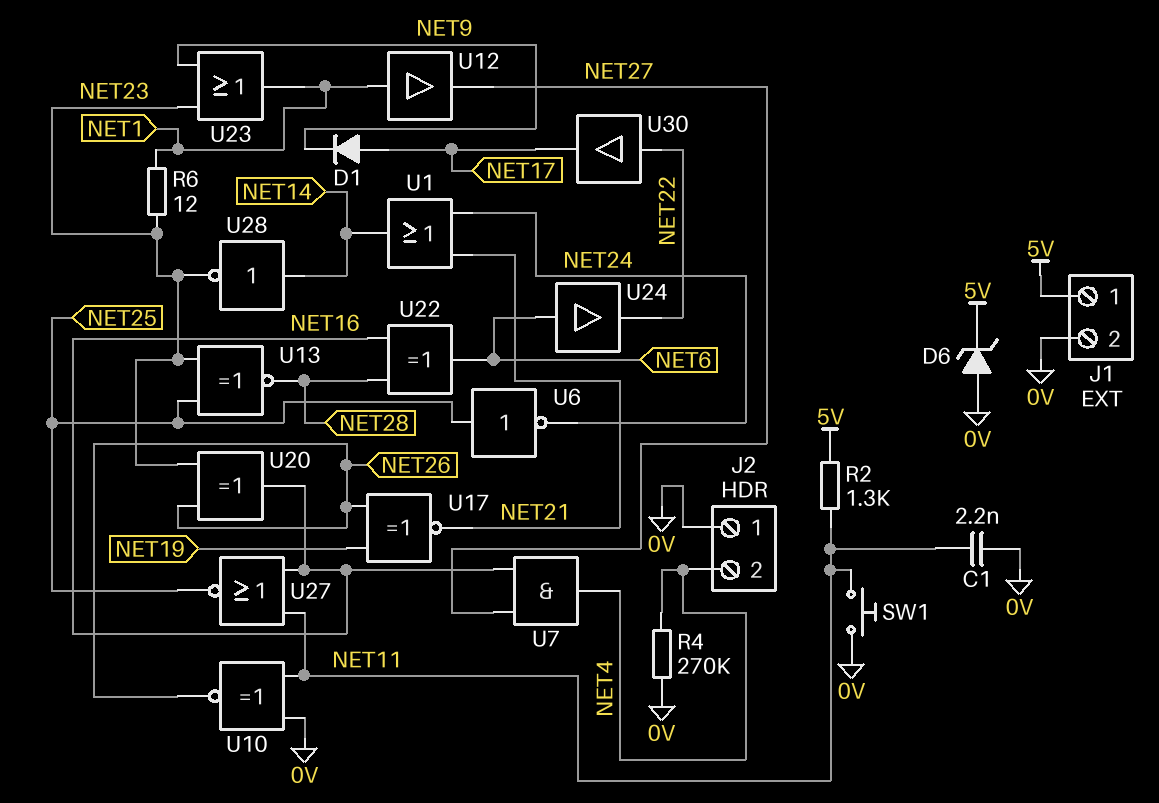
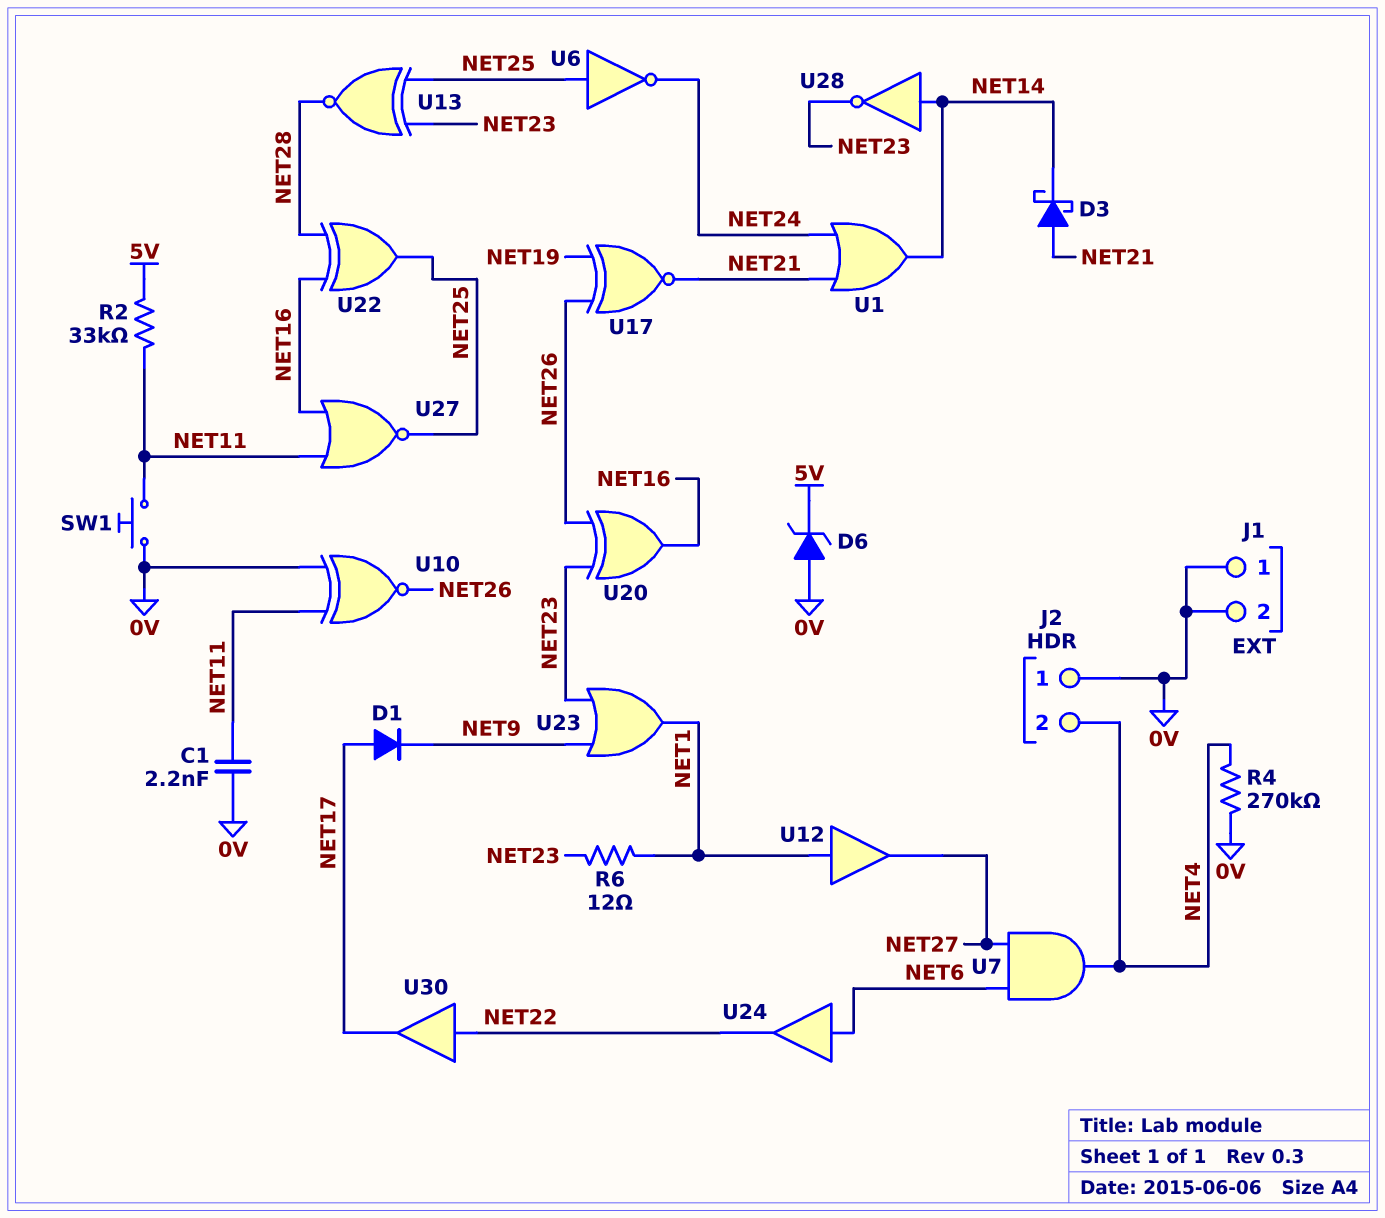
D3: none -> schottky (A NET21, K NET14)
J1 pin 1: 5V -> 0V
R2: 1.3k (5V, NET11) -> 33k (5V, NET11)
U7: AND (in NET16, in NET27, out NET4) -> AND (in NET6, in NET27, out NET4)
U22: XOR (in NET16, in NET28, out NET6) -> XOR (in NET16, in NET28, out NET25)

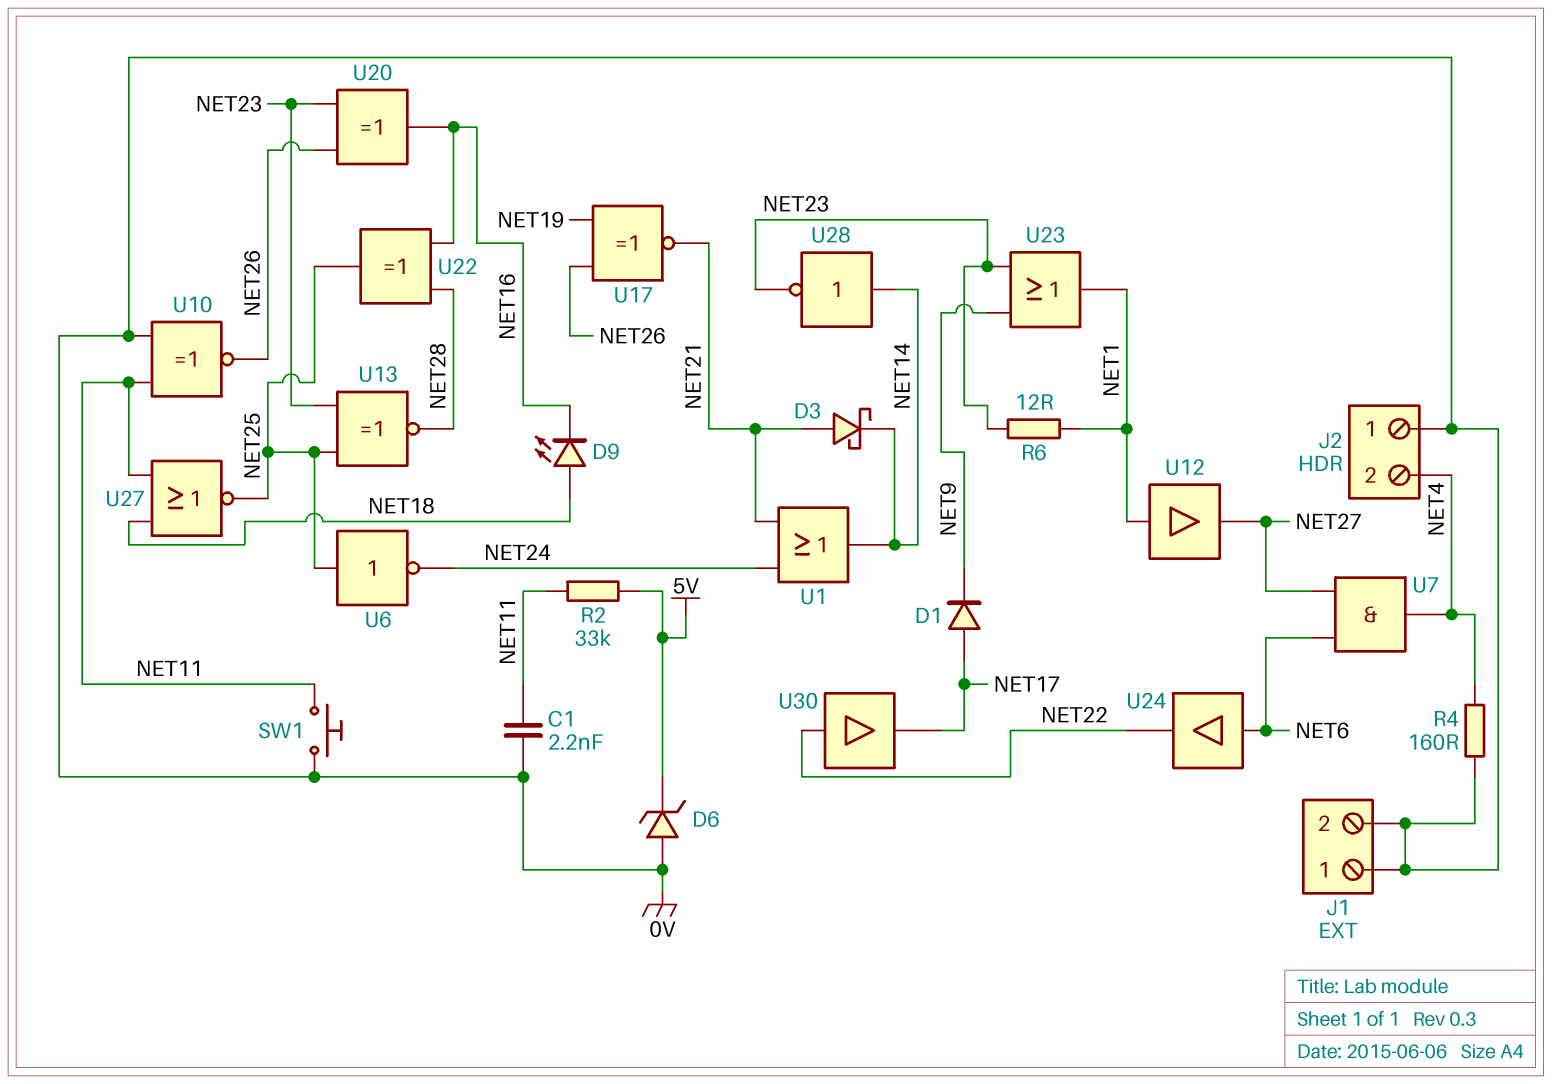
D9: none -> LED (A NET18, K NET16)
R4: 270k (0V, NET4) -> 160 (0V, NET4)
U27: NOR (in NET11, in NET16, out NET25) -> NOR (in NET11, in NET18, out NET25)

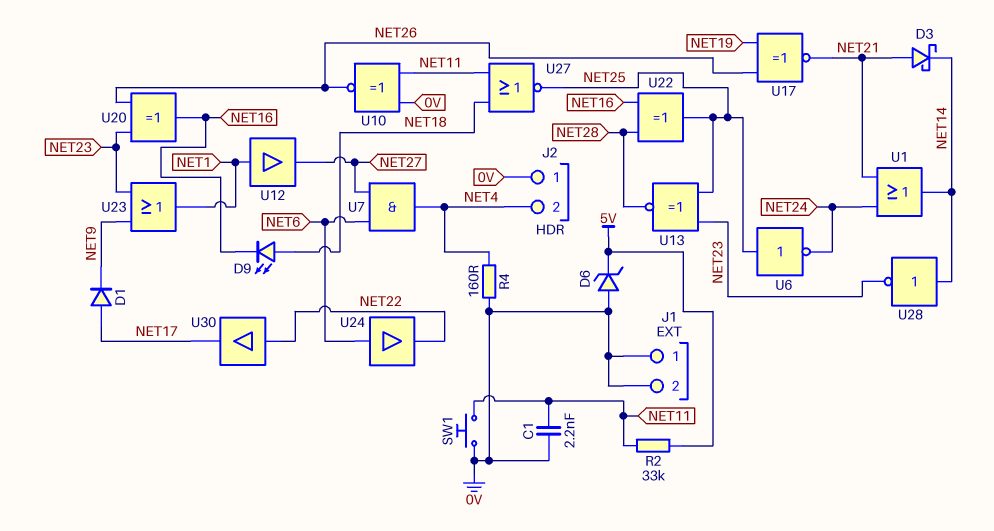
R6: 12 (NET1, NET23) -> none

